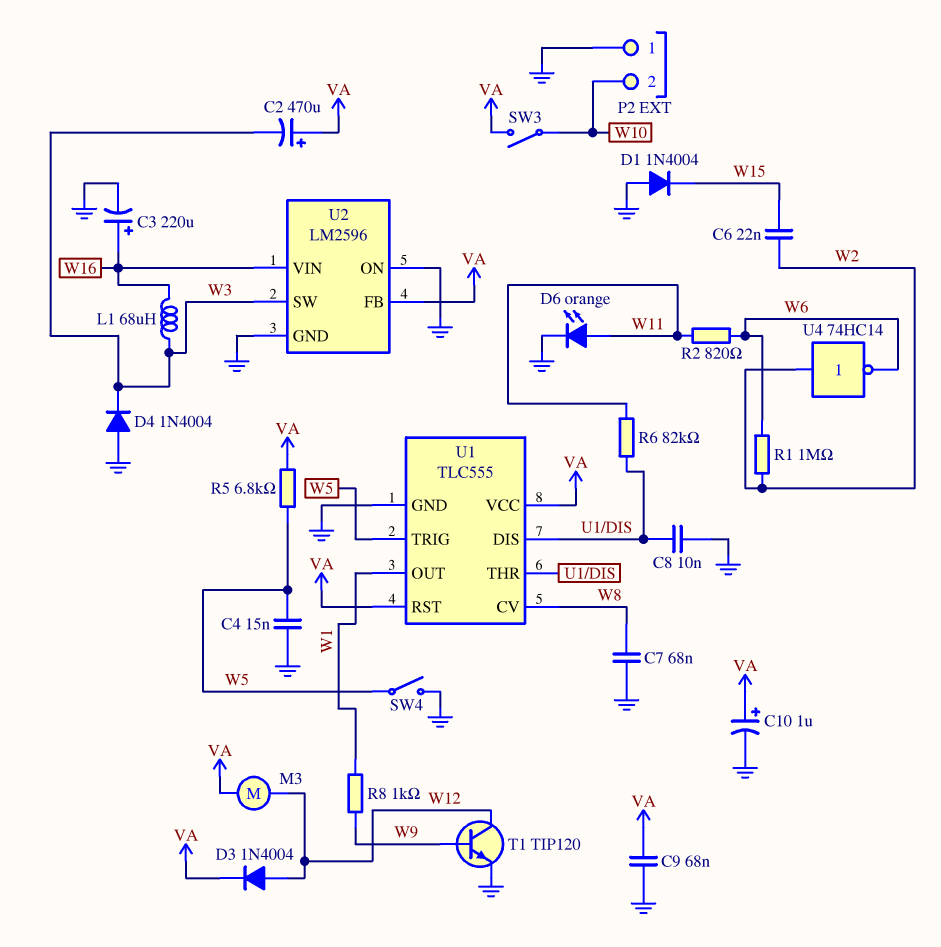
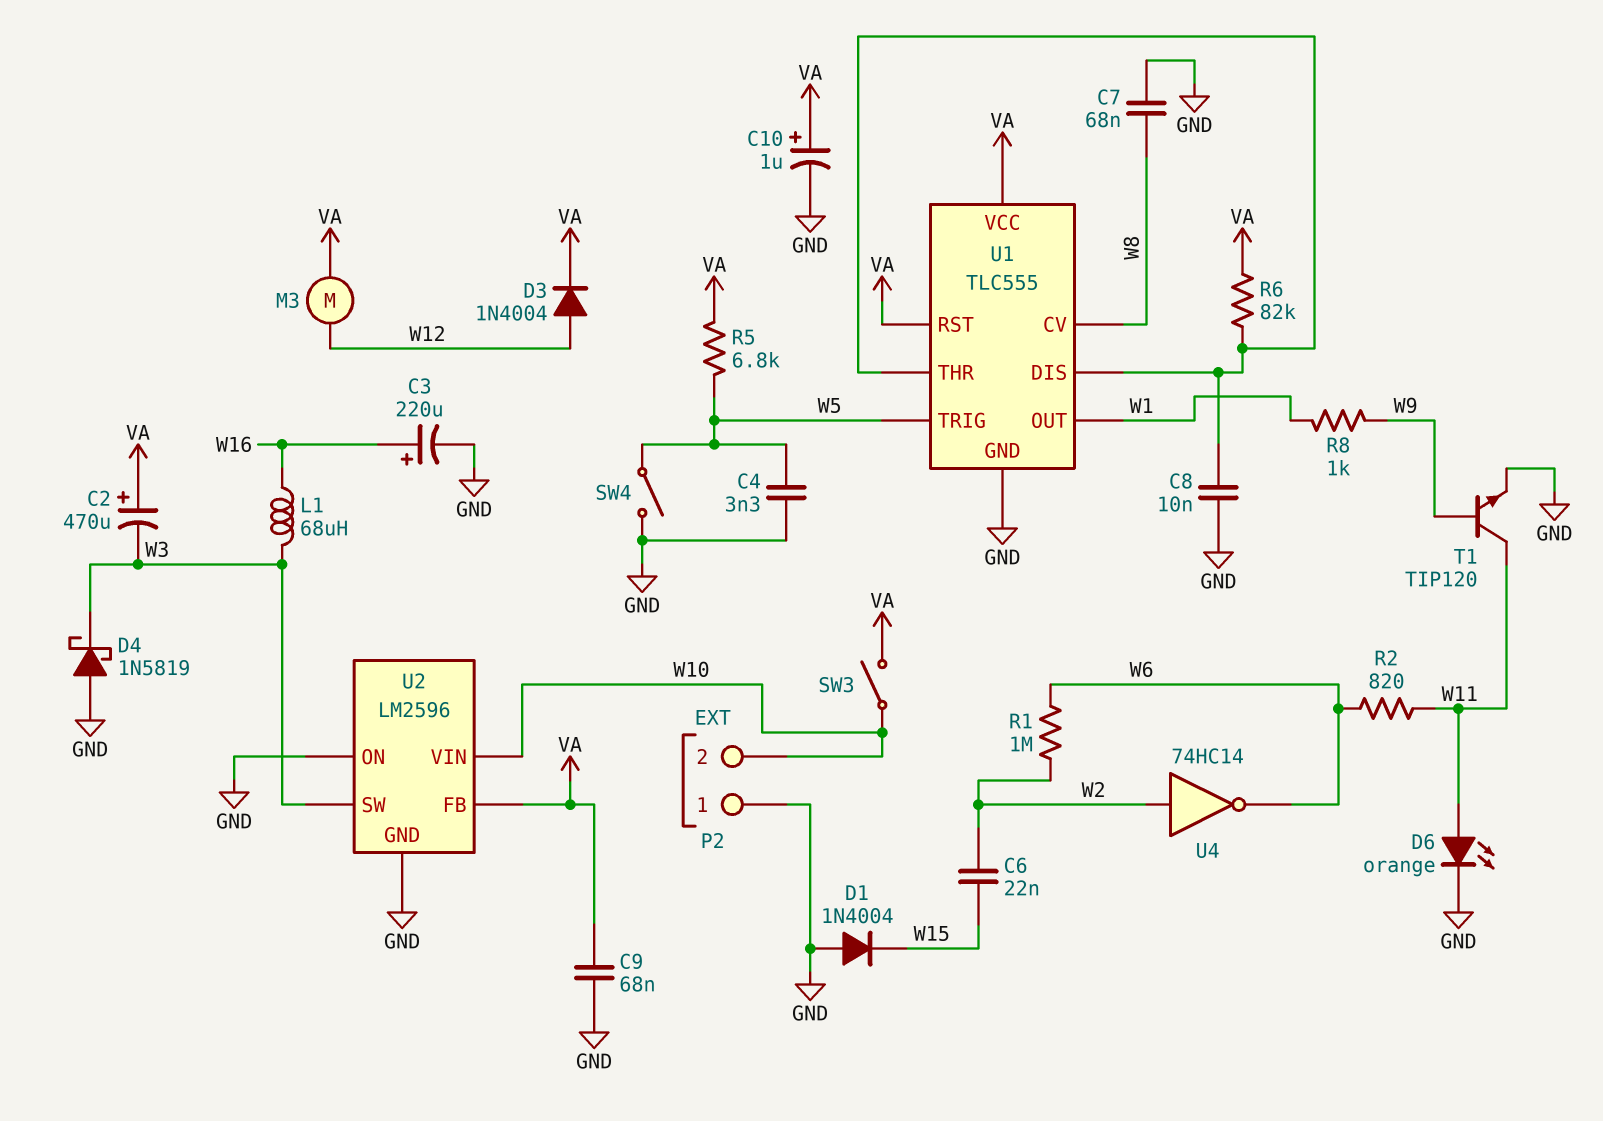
C4: 15nF (GND, W5) -> 3.3nF (GND, W5)
D4: diode 1N4004 (A GND, K W3) -> schottky 1N5819 (A GND, K W3)
R6: 82k (U1/DIS, W11) -> 82k (U1/DIS, VA)
T1: NPN TIP120 (B W9, C W12, E GND) -> NPN TIP120 (B W9, C W11, E GND)
U2 pin VIN: W16 -> W10

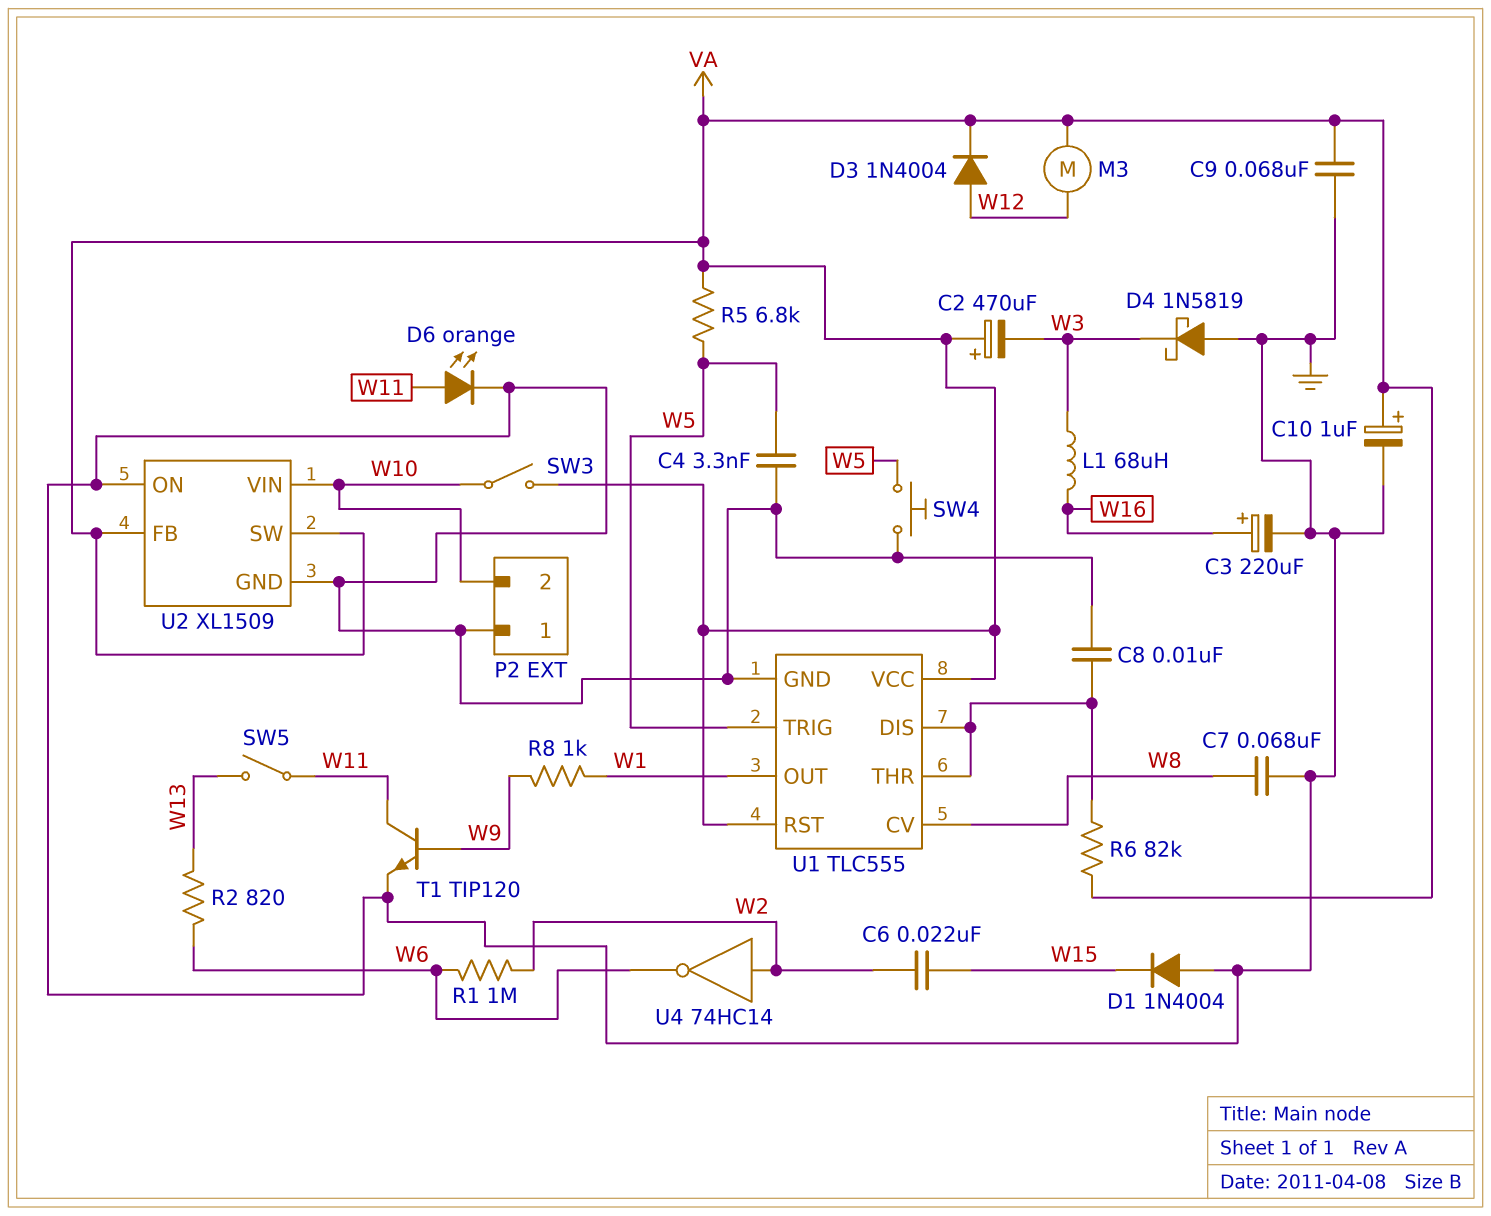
R2: 820 (W6, W11) -> 820 (W6, W13)
SW4: switch (GND, W5) -> button (GND, W5)
SW5: none -> switch (W11, W13)
U2: LM2596 -> XL1509
U2 pin SW: W3 -> VA

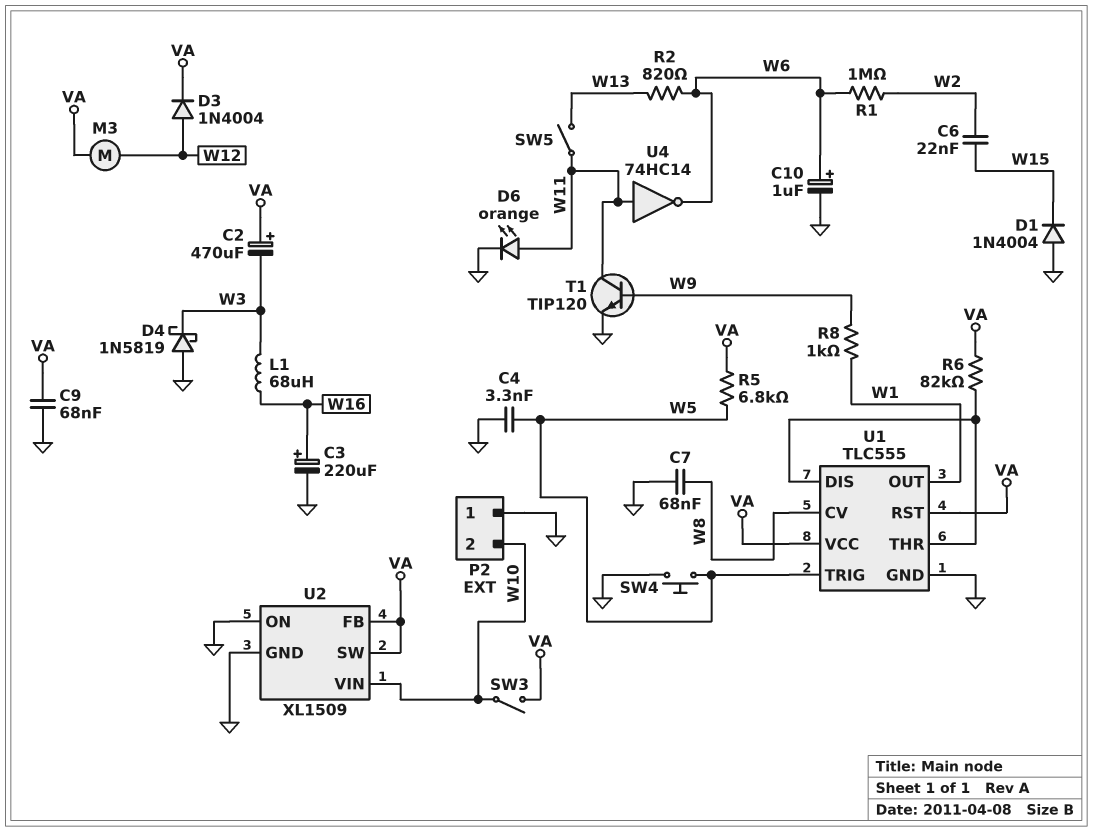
C8: 10nF (GND, U1/DIS) -> none
C10: 1uF (plus VA, minus GND) -> 1uF (plus W6, minus GND)
U4: NOT 74HC14 (in W2, out W6) -> NOT 74HC14 (in W11, out W6)

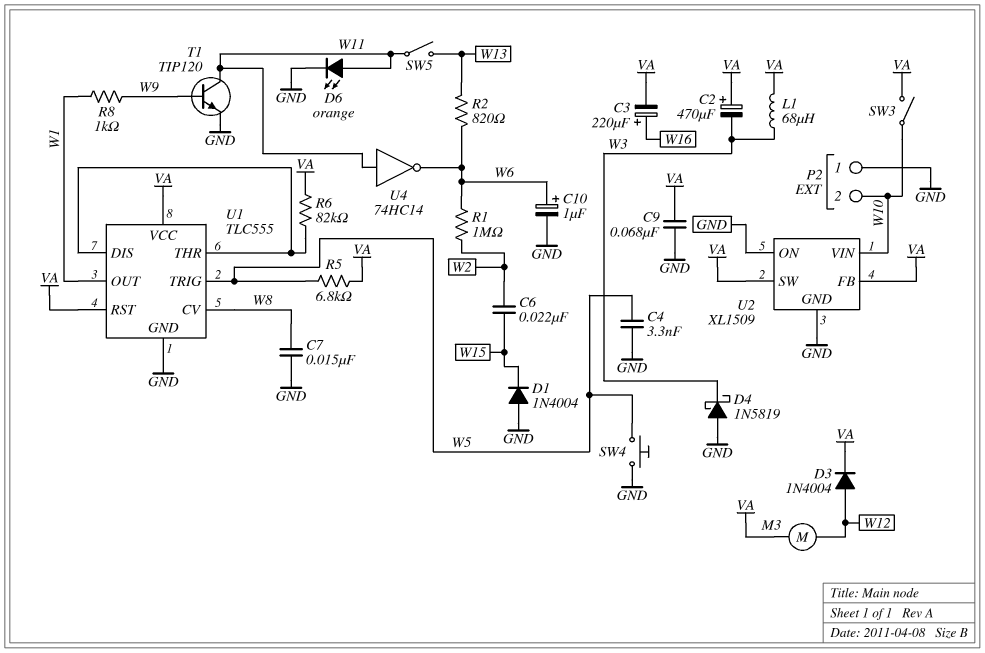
C3: 220uF (plus W16, minus GND) -> 220uF (plus W16, minus VA)
C7: 68nF (GND, W8) -> 15nF (GND, W8)
L1: 68uH (W3, W16) -> 68uH (VA, W3)

